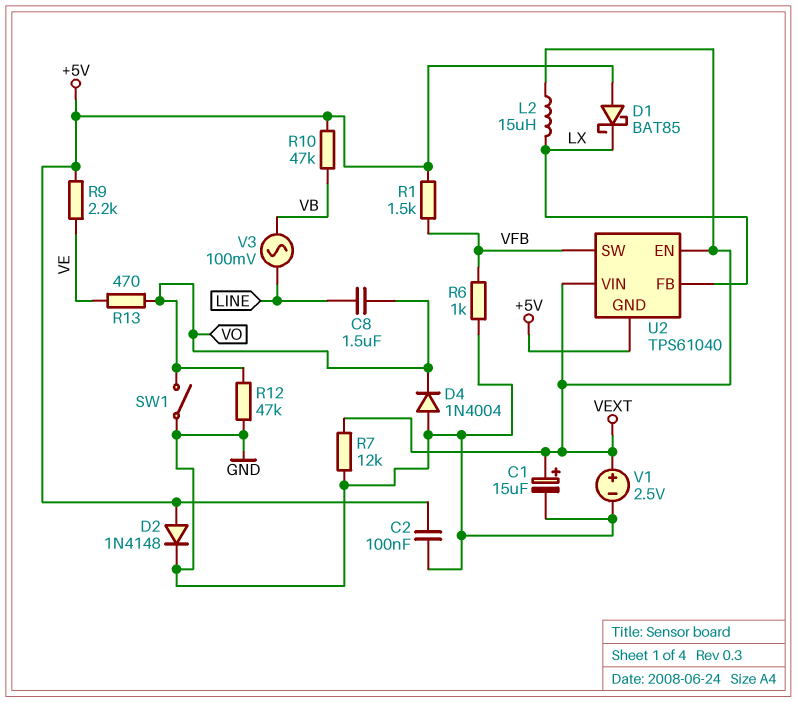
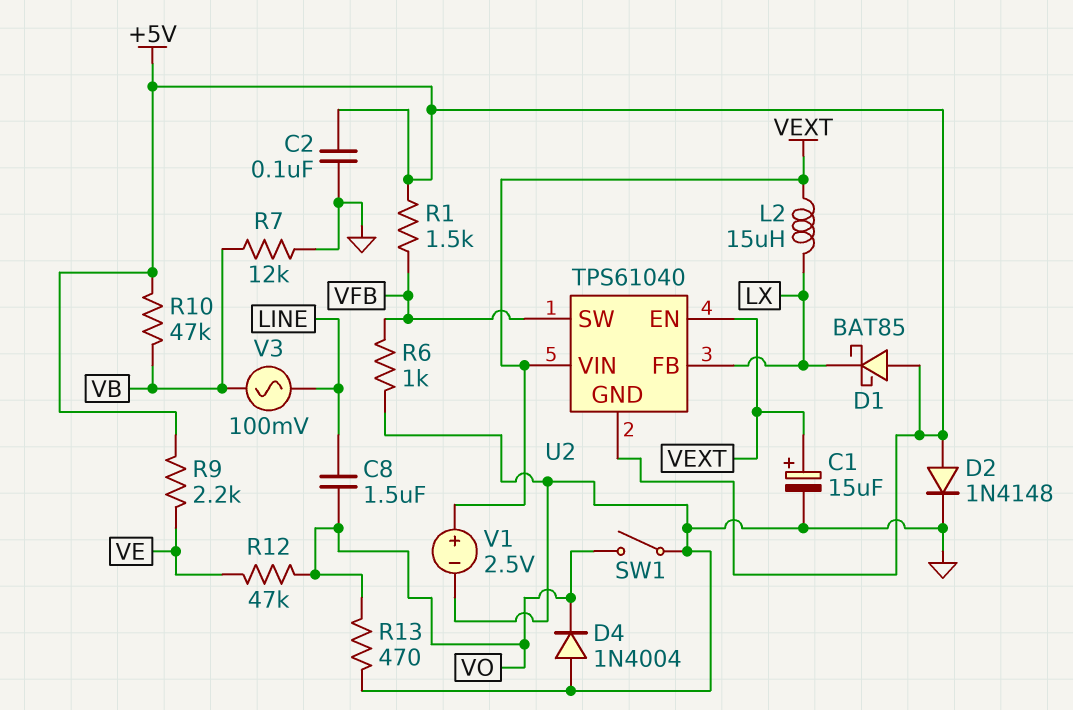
R7: 12k (GND, VEXT) -> 12k (GND, VB)
R12: 47k (GND, VO) -> 47k (VE, VO)
R13: 470 (VE, VO) -> 470 (GND, VO)

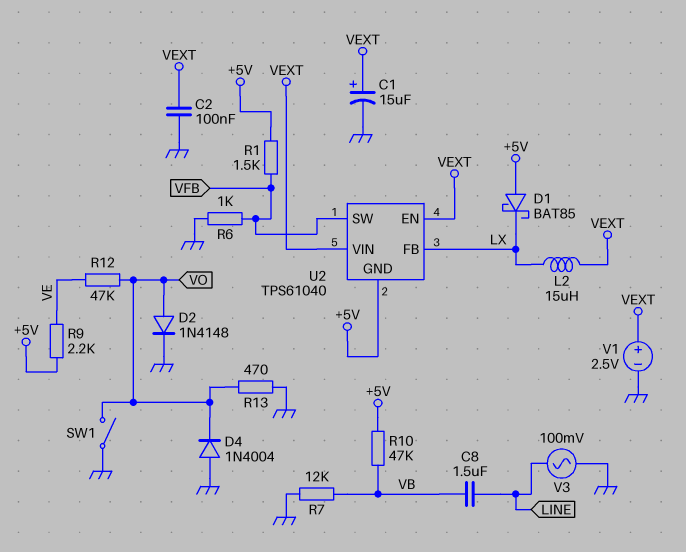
C2: 100nF (+5V, GND) -> 100nF (GND, VEXT)
C8: 1.5uF (LINE, VO) -> 1.5uF (LINE, VB)
D2: diode 1N4148 (A +5V, K GND) -> diode 1N4148 (A VO, K GND)
V3: AC 100mV (LINE, VB) -> AC 100mV (GND, LINE)

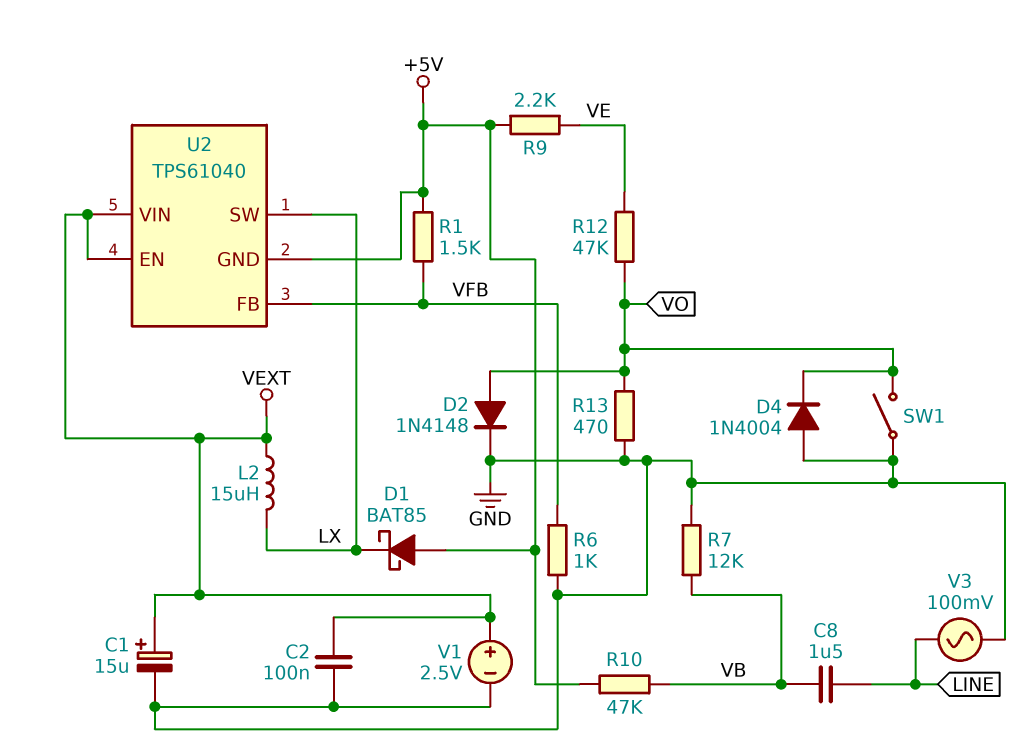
U2 pin FB: LX -> VFB
U2 pin SW: VFB -> LX

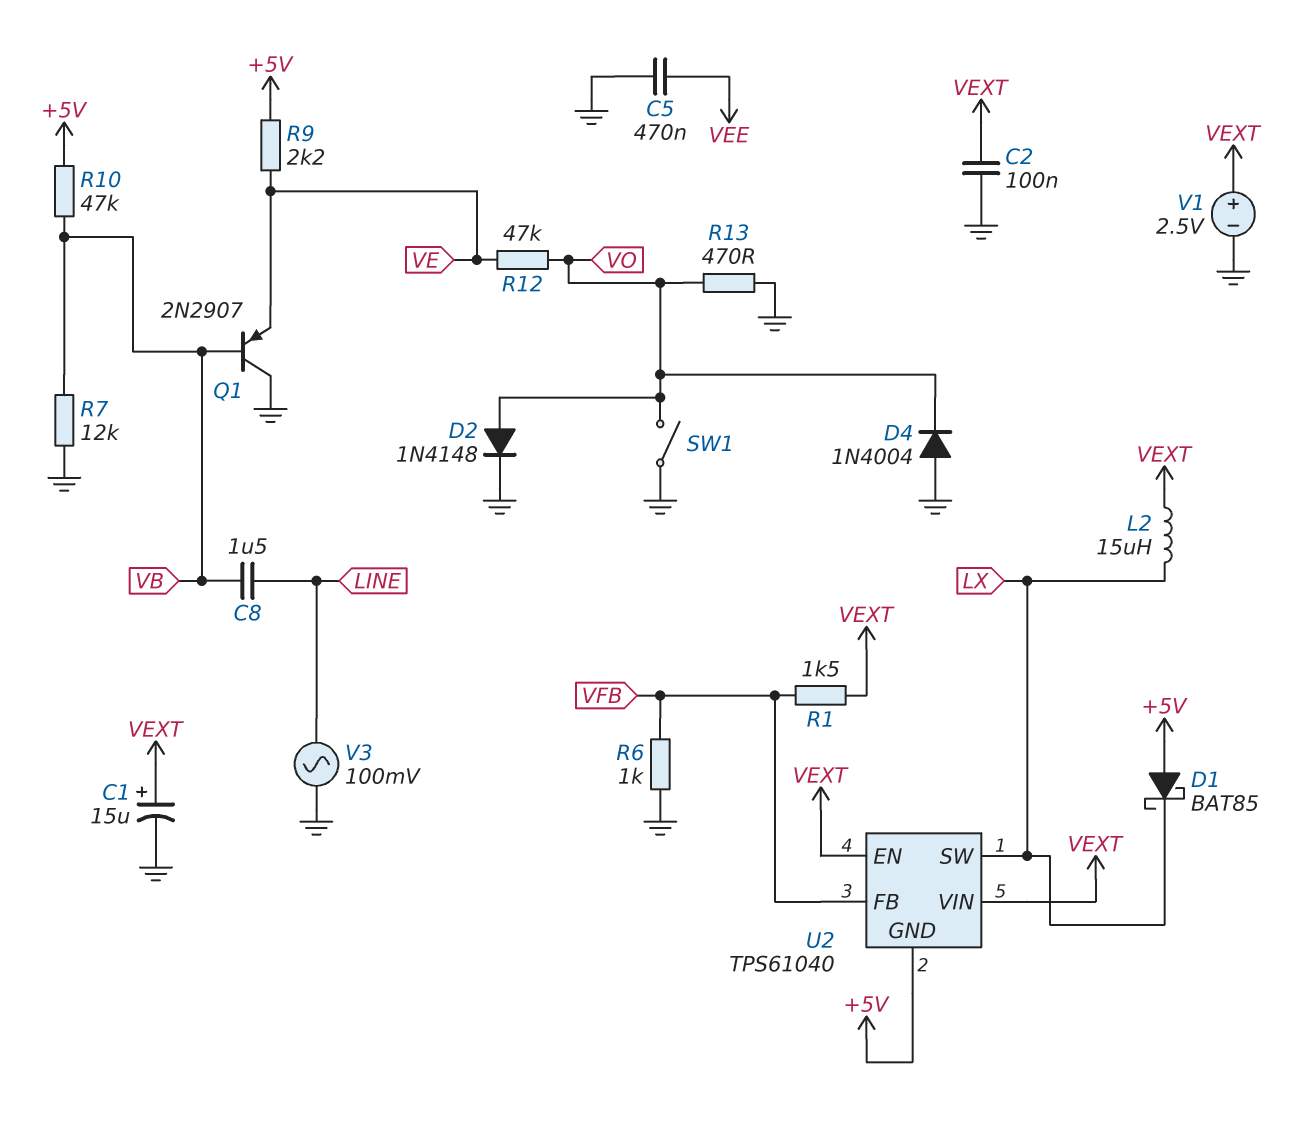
C5: none -> 470nF (GND, VEE)
Q1: none -> PNP 2N2907 (B VB, C GND, E VE)
R1: 1.5k (+5V, VFB) -> 1.5k (VEXT, VFB)

